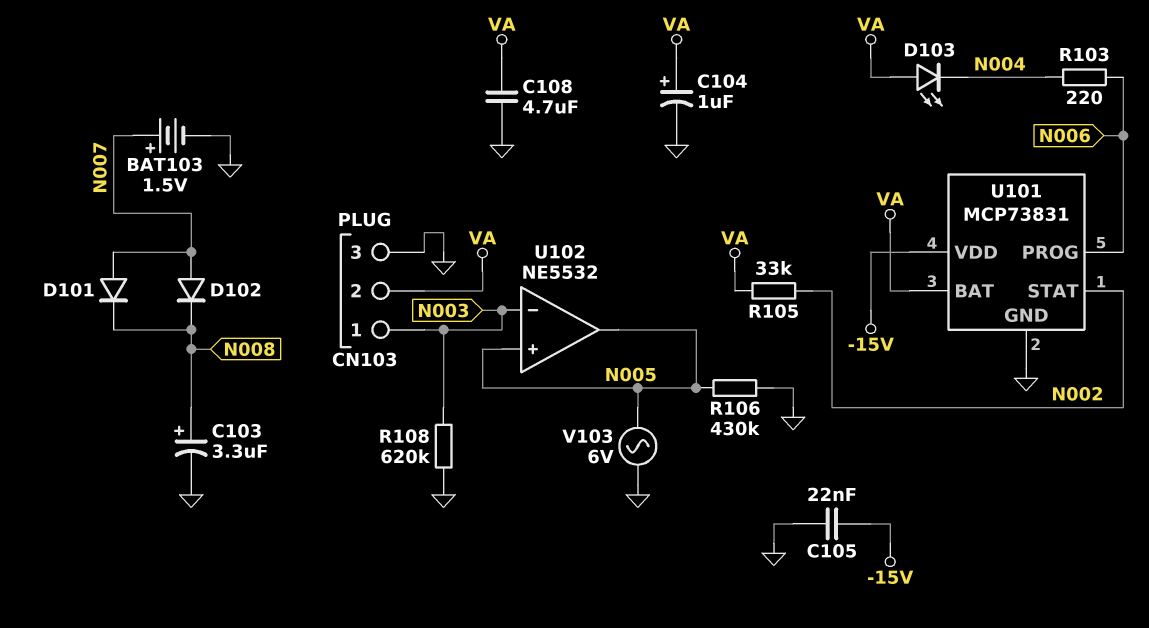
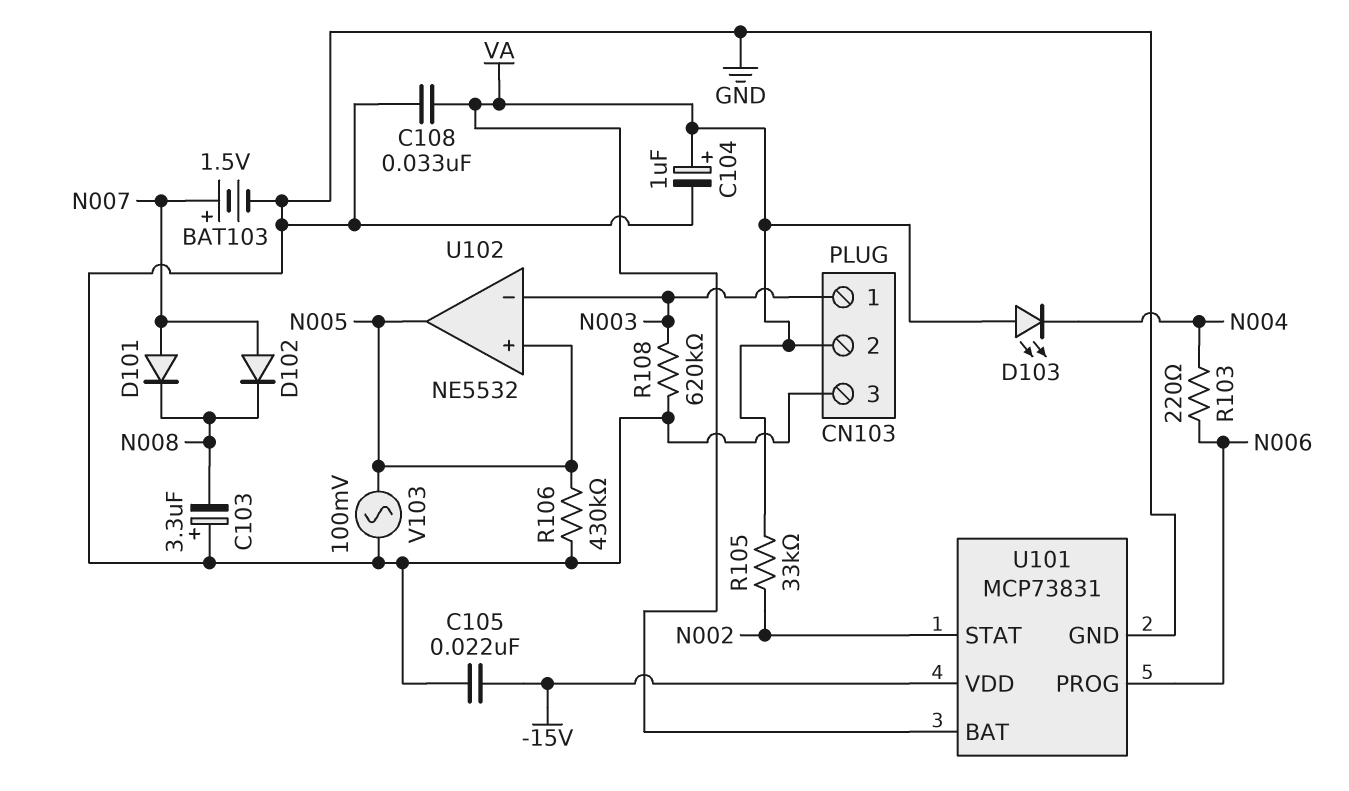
C103: 3.3uF (plus N008, minus GND) -> 3.3uF (plus GND, minus N008)
C108: 4.7uF (GND, VA) -> 33nF (GND, VA)
V103: AC 6V (GND, N005) -> AC 100mV (GND, N005)

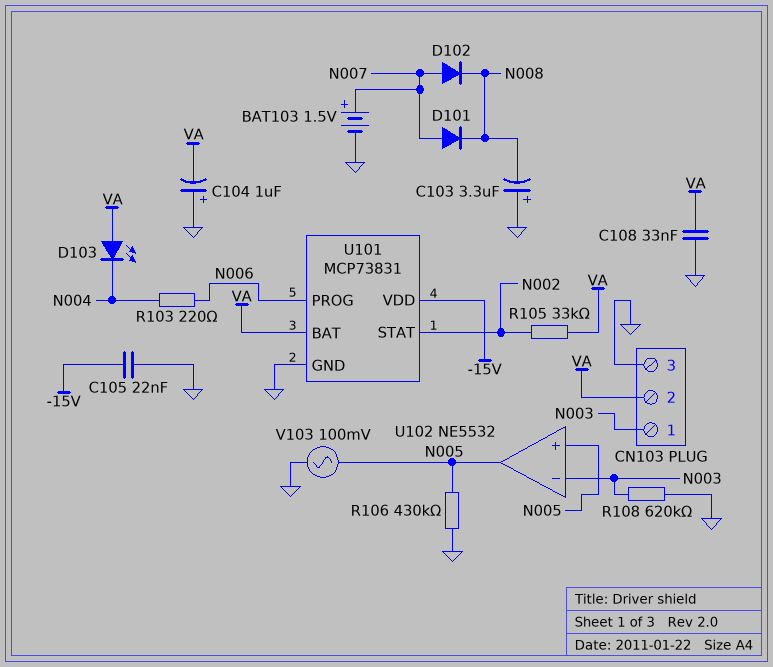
C104: 1uF (plus VA, minus GND) -> 1uF (plus GND, minus VA)

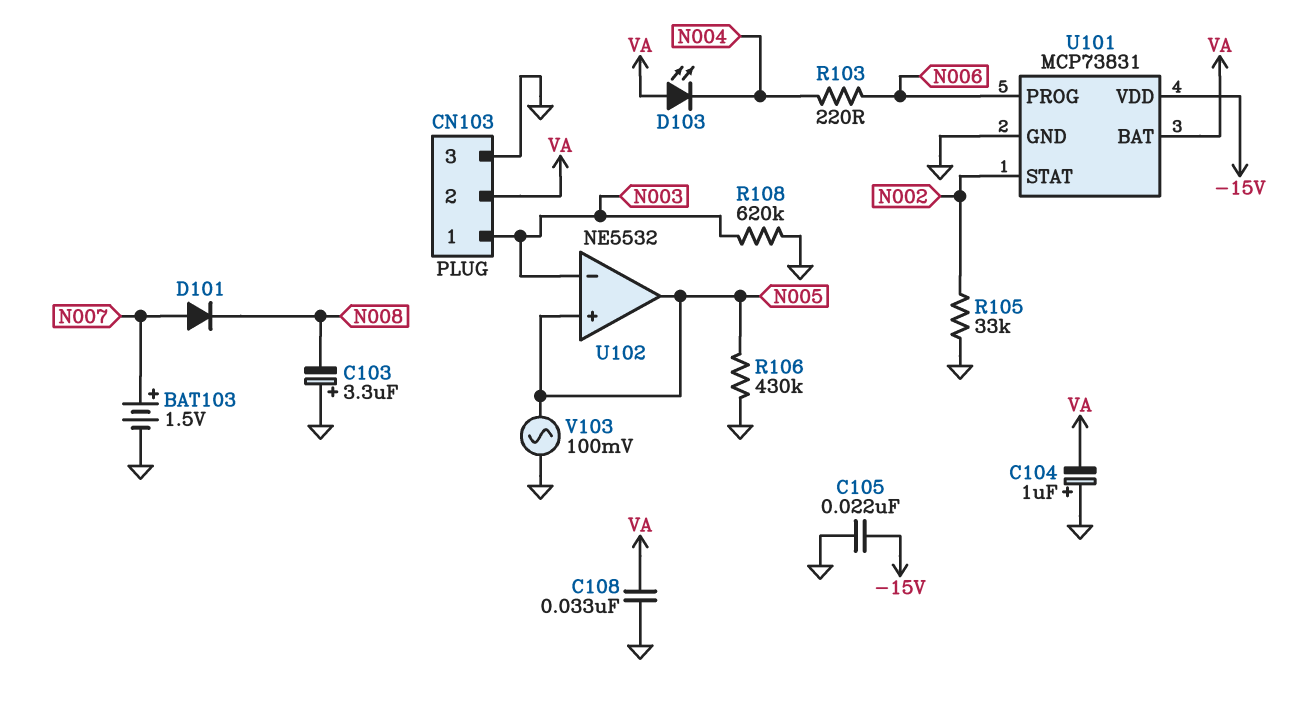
D102: diode (A N007, K N008) -> none
R105: 33k (N002, VA) -> 33k (GND, N002)

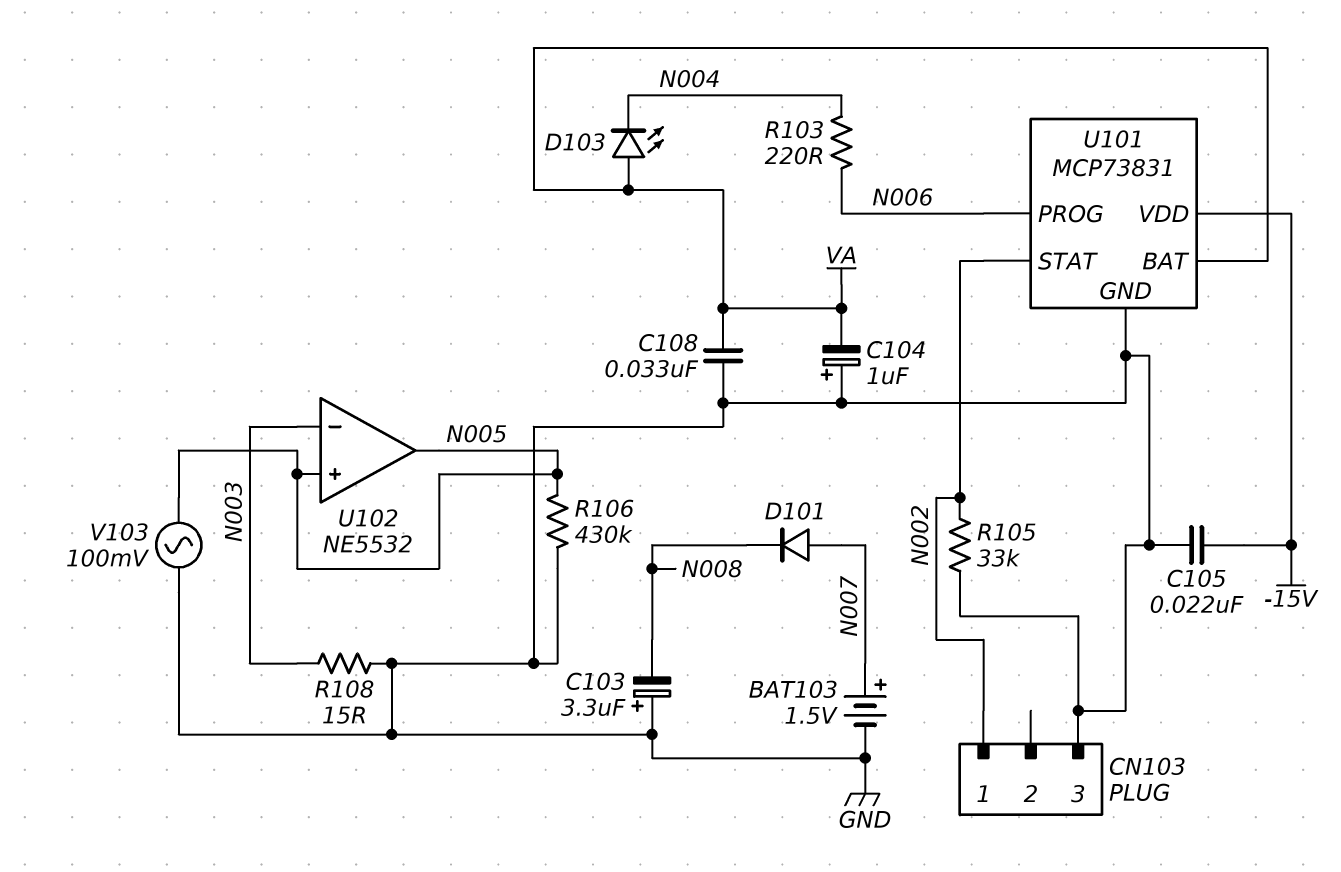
CN103 pin 1: N003 -> N002
CN103 pin 2: VA -> none
R108: 620k (GND, N003) -> 15 (GND, N003)

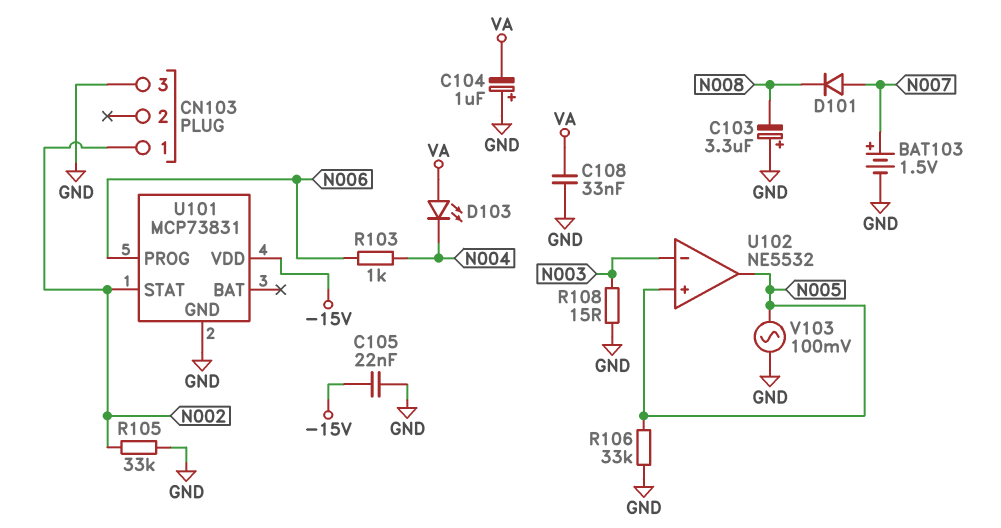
R103: 220 (N004, N006) -> 1k (N004, N006)
R106: 430k (GND, N005) -> 33k (GND, N005)
U101 pin BAT: VA -> none

